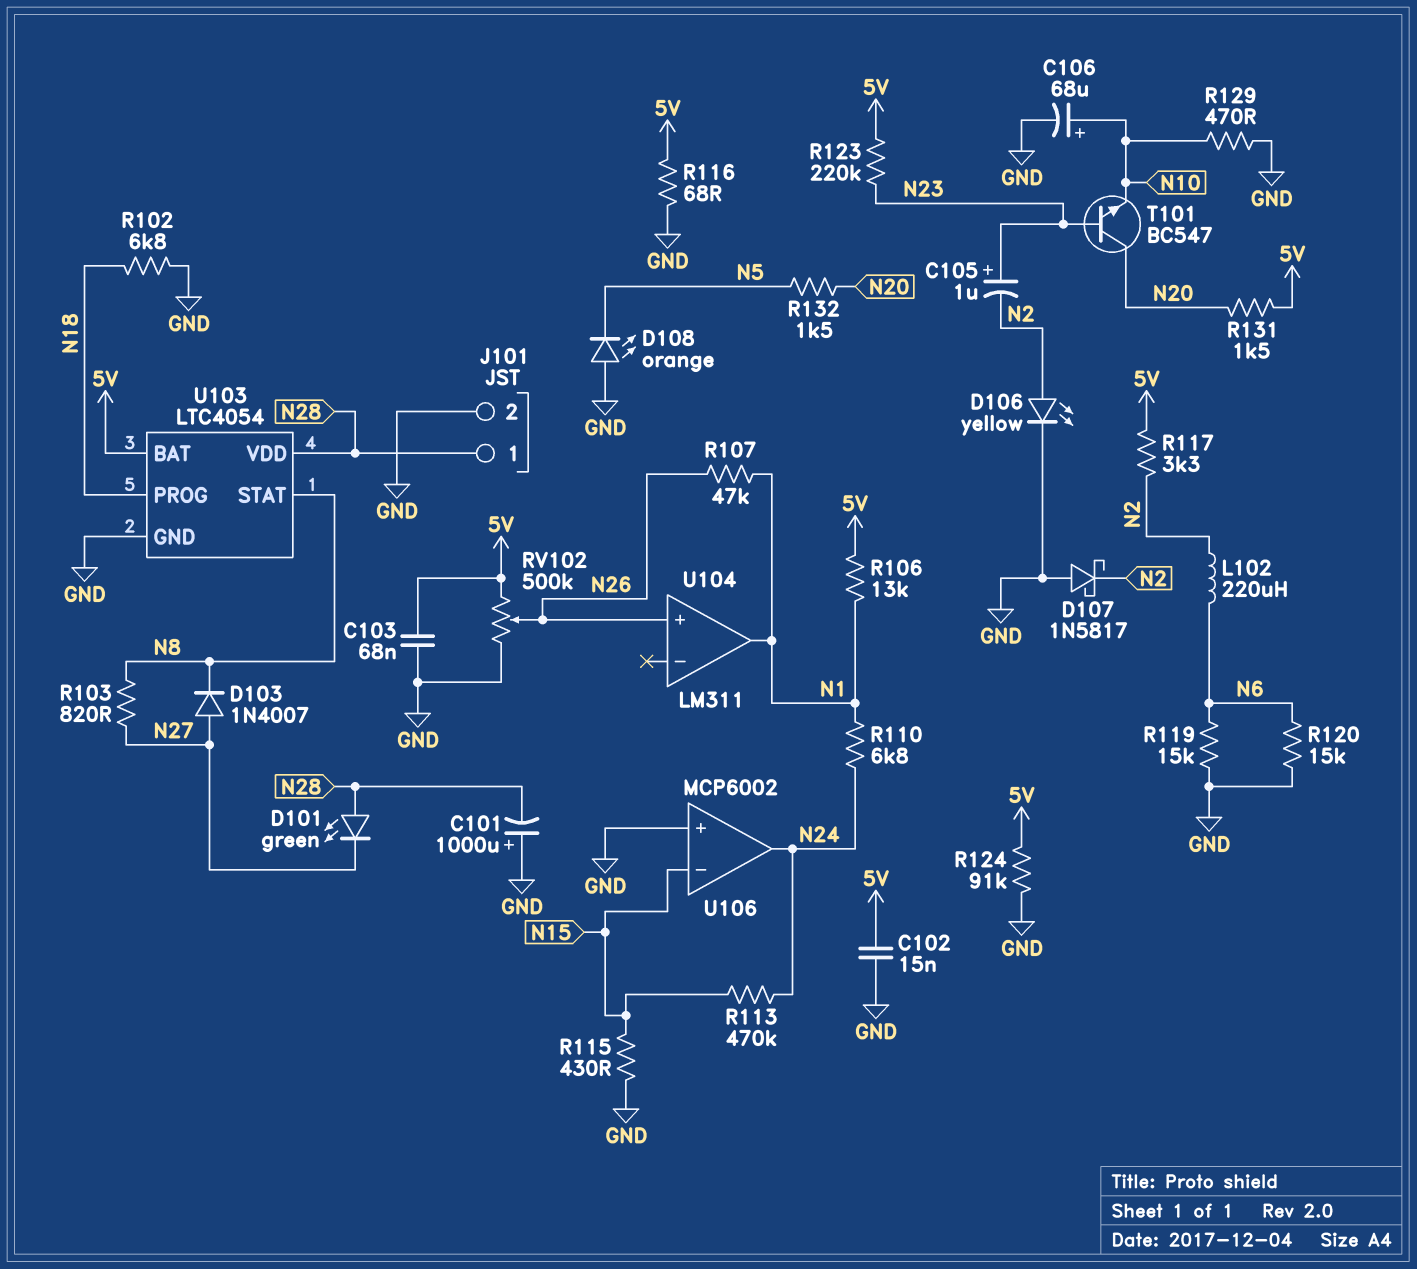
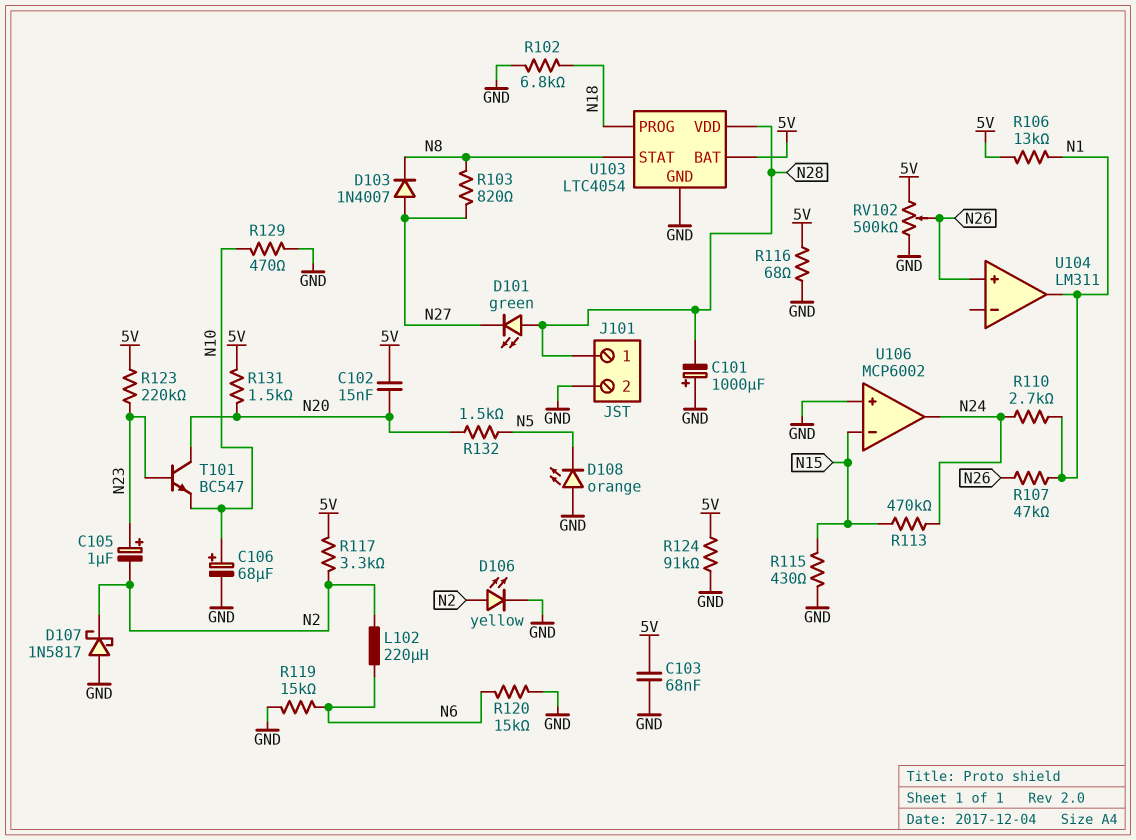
C102: 15nF (5V, GND) -> 15nF (5V, N20)
R110: 6.8k (N1, N24) -> 2.7k (N1, N24)

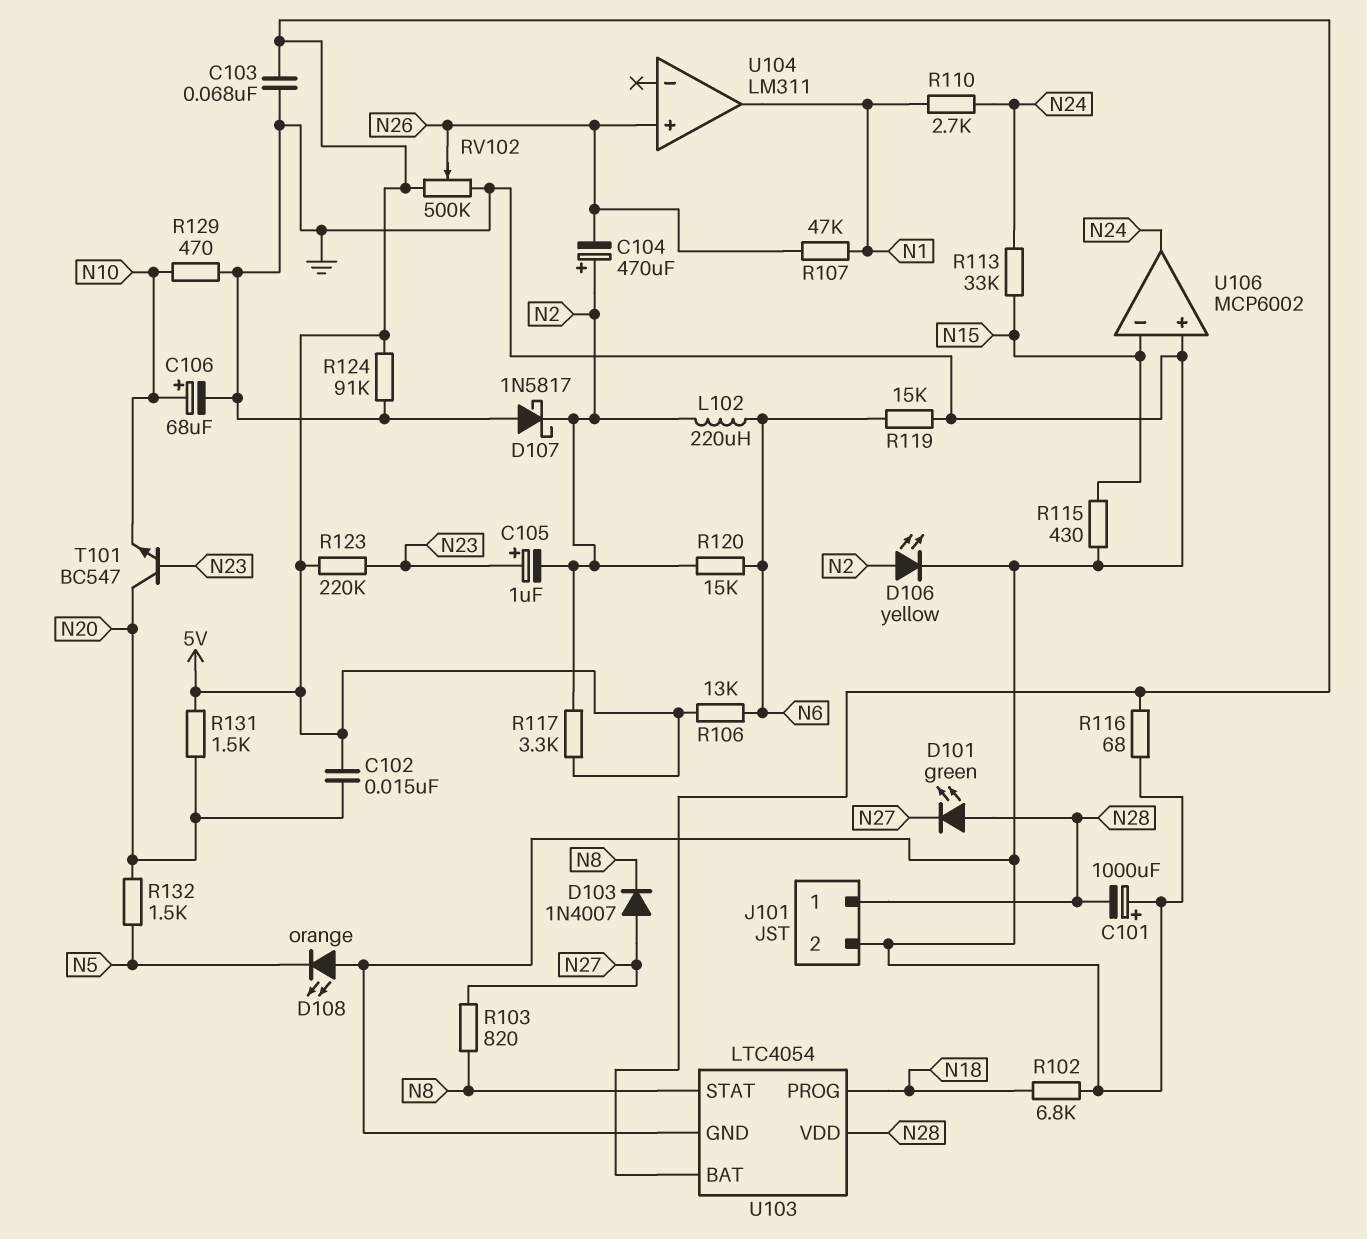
C104: none -> 470uF (plus N2, minus N26)
R106: 13k (5V, N1) -> 13k (5V, N6)
R113: 470k (N15, N24) -> 33k (N15, N24)
R120: 15k (GND, N6) -> 15k (N2, N6)

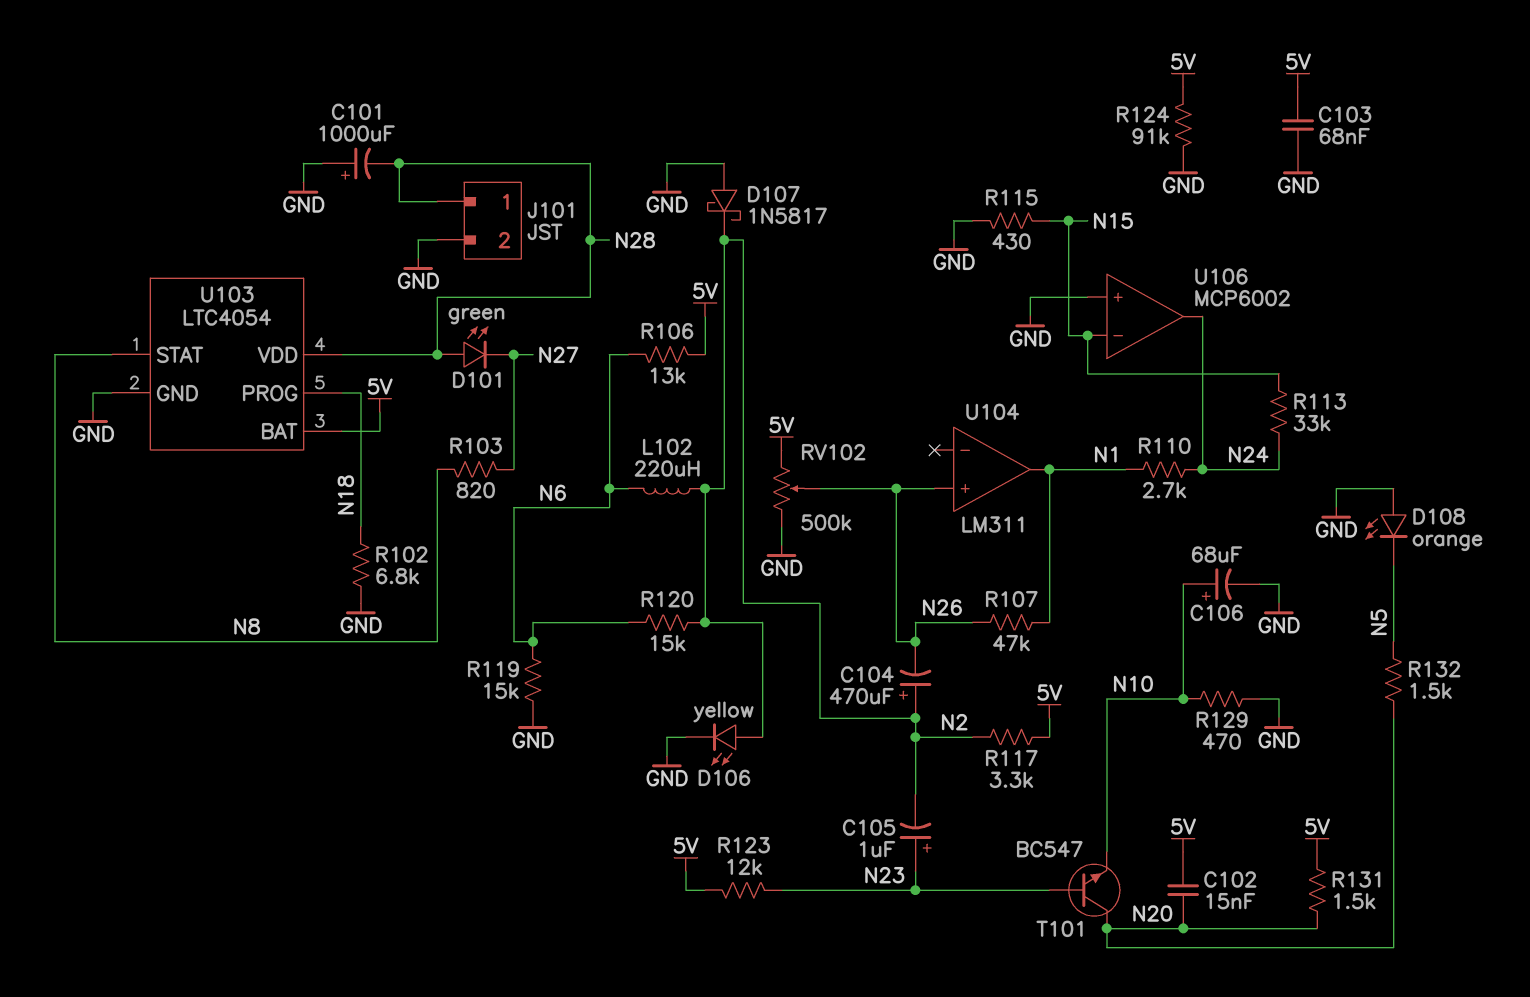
D103: diode 1N4007 (A N27, K N8) -> none
R116: 68 (5V, GND) -> none
R123: 220k (5V, N23) -> 12k (5V, N23)

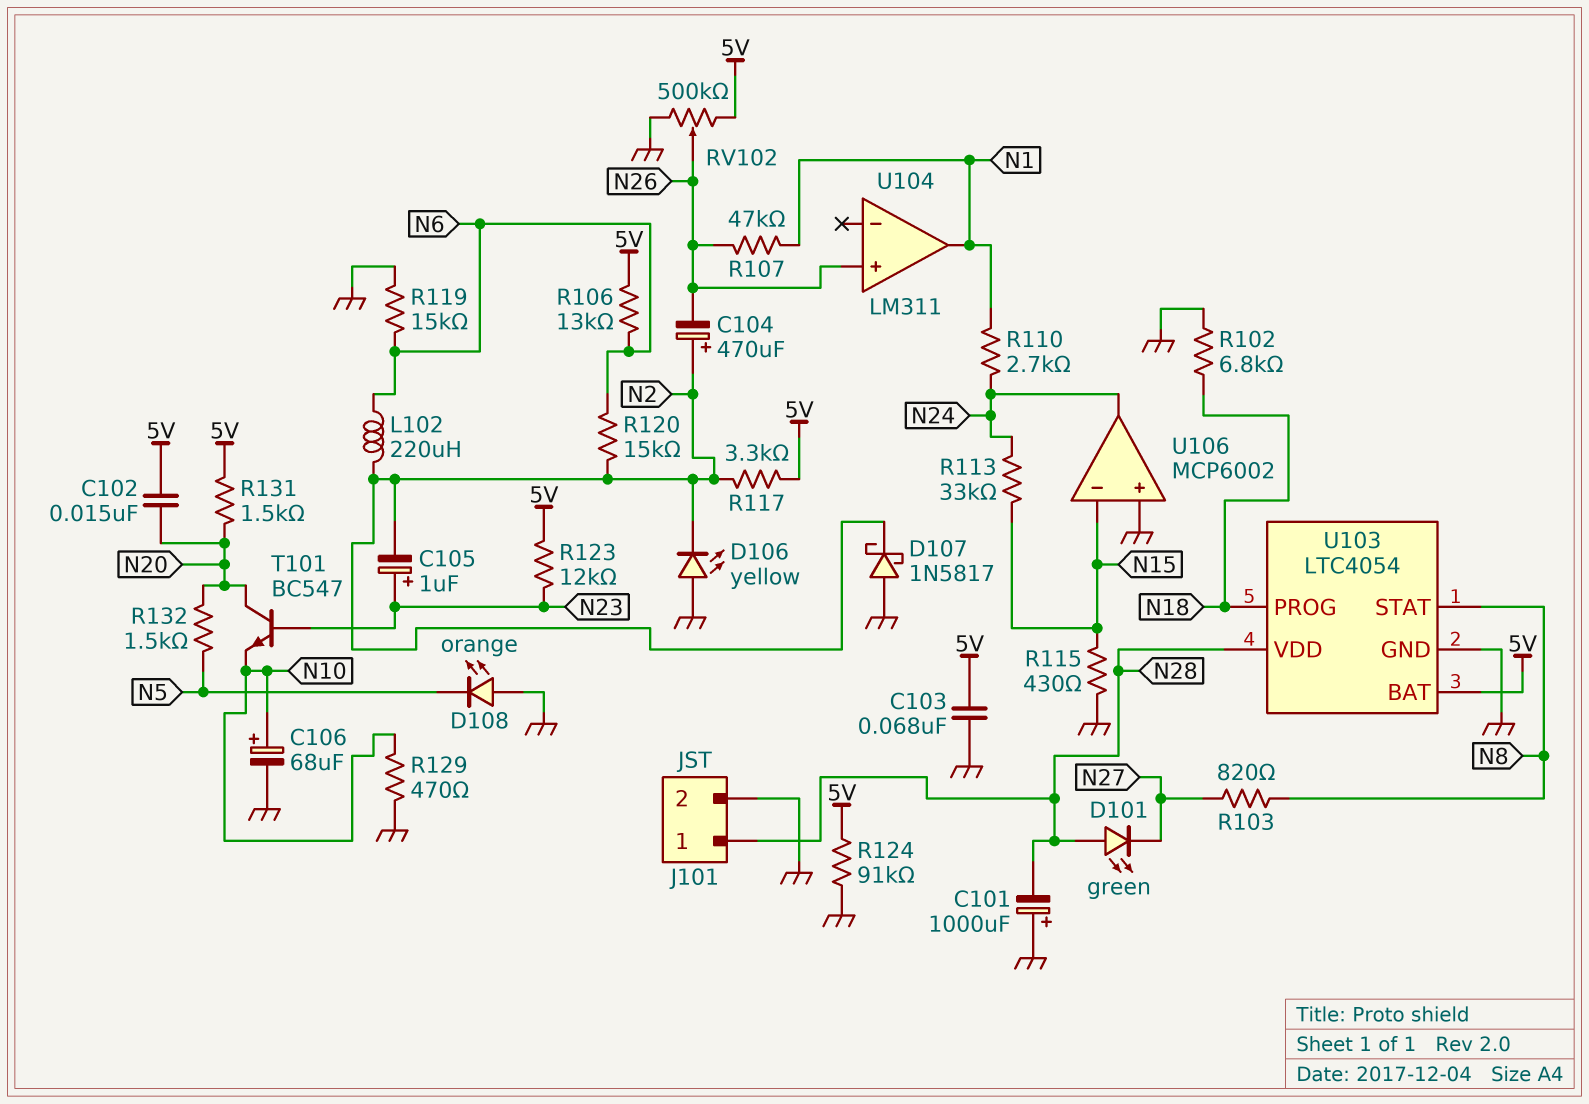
D106: LED yellow (A N2, K GND) -> LED yellow (A GND, K N2)

